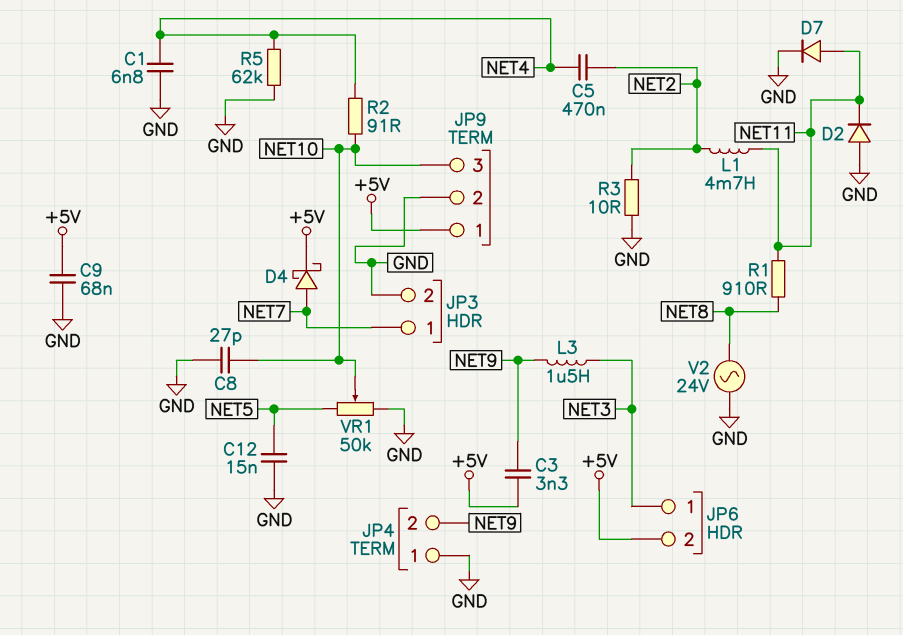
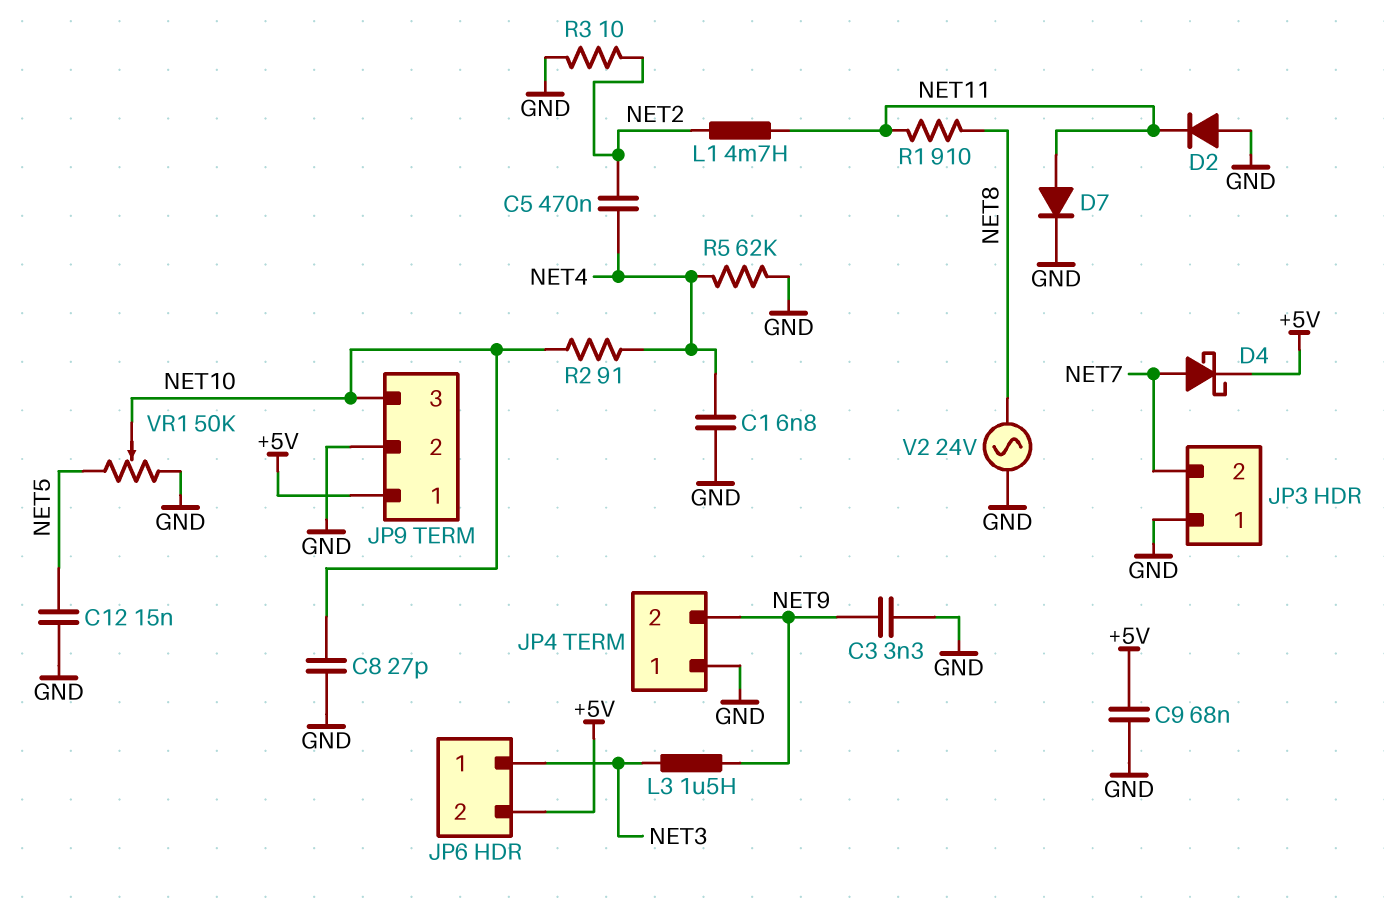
C3: 3.3nF (+5V, NET9) -> 3.3nF (GND, NET9)
JP3 pin 1: NET7 -> GND
JP3 pin 2: GND -> NET7

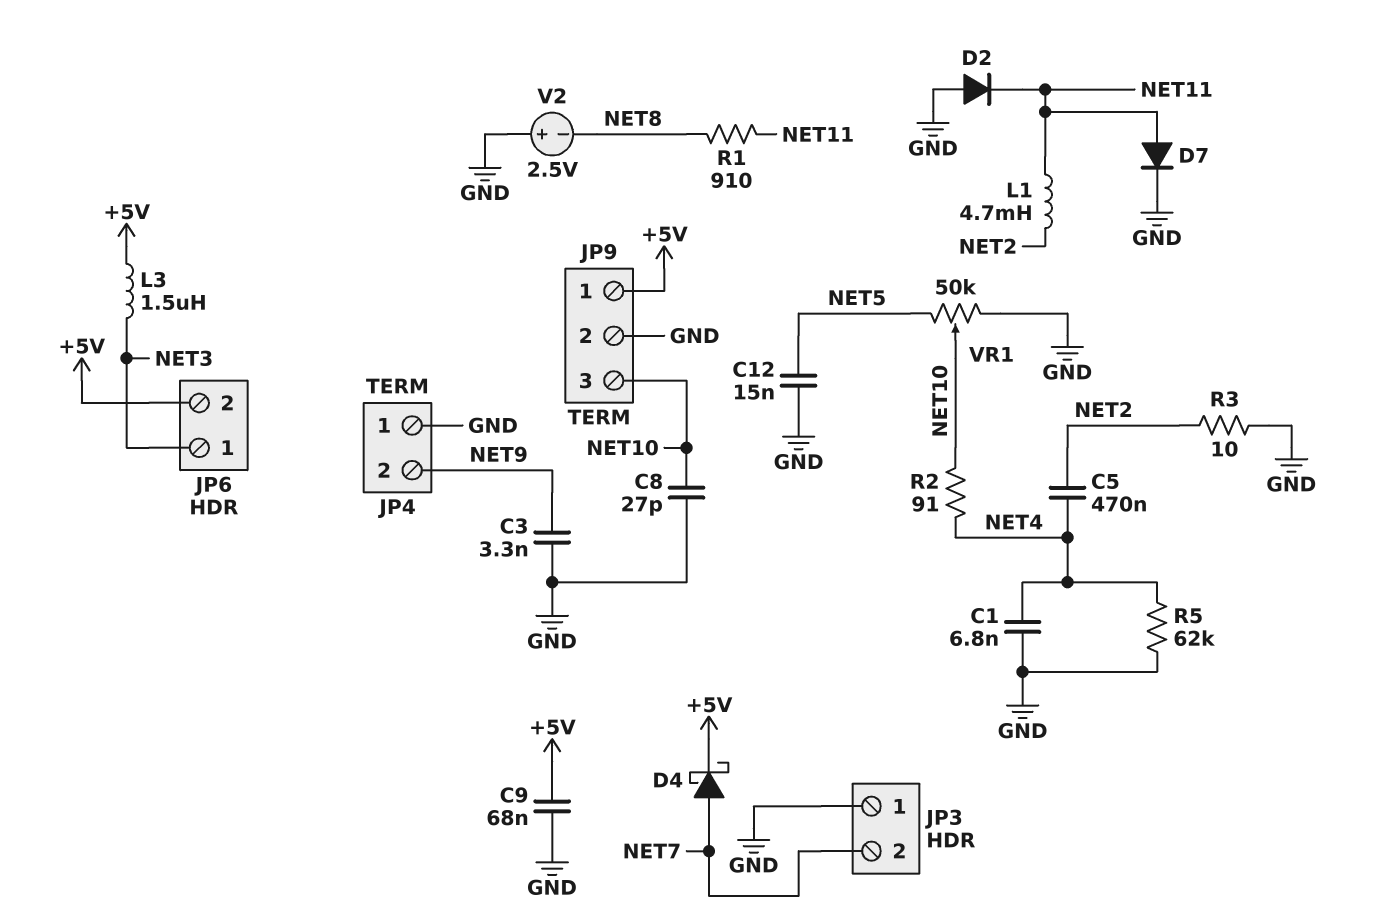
L3: 1.5uH (NET3, NET9) -> 1.5uH (+5V, NET3)
V2: AC 24V (GND, NET8) -> 2.5V (plus GND, minus NET8)

